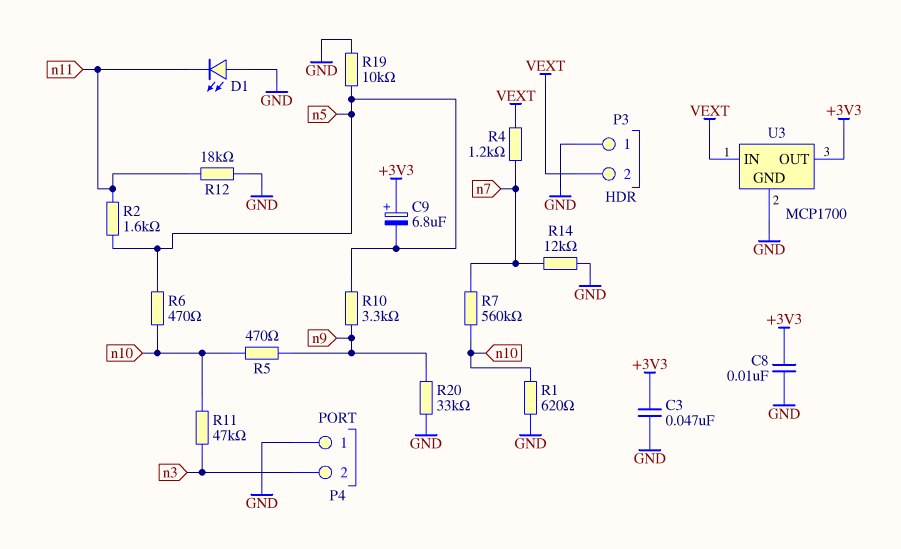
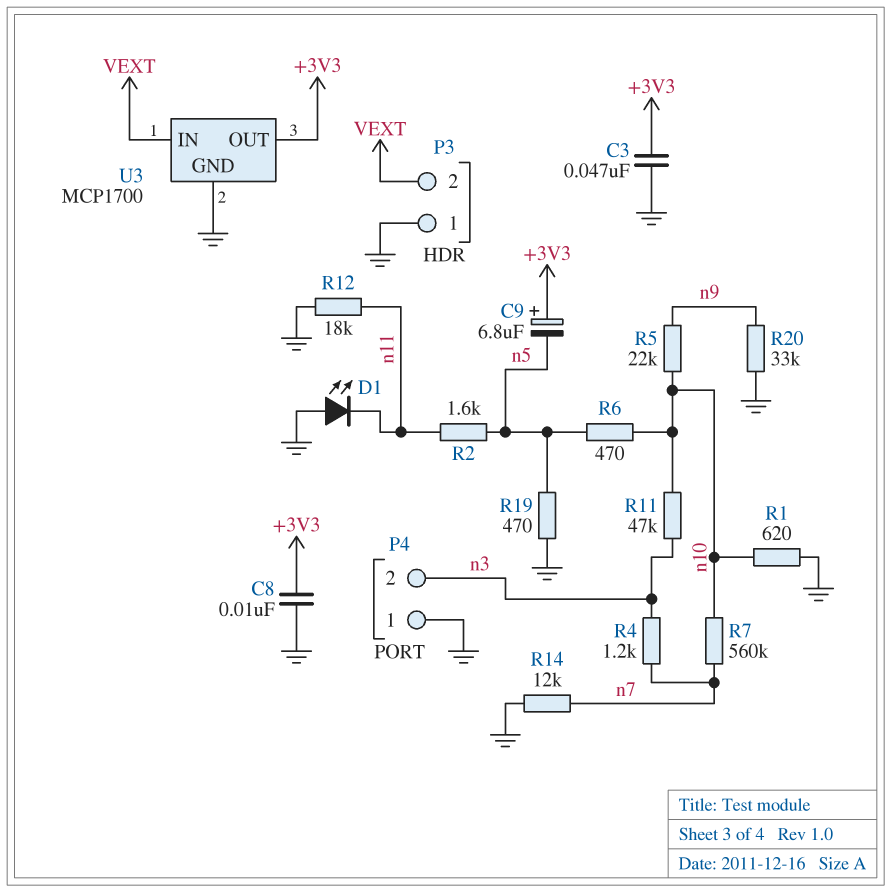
R4: 1.2k (VEXT, n7) -> 1.2k (n3, n7)
R5: 470 (n9, n10) -> 22k (n9, n10)
R10: 3.3k (n5, n9) -> none
R19: 10k (GND, n5) -> 470 (GND, n5)

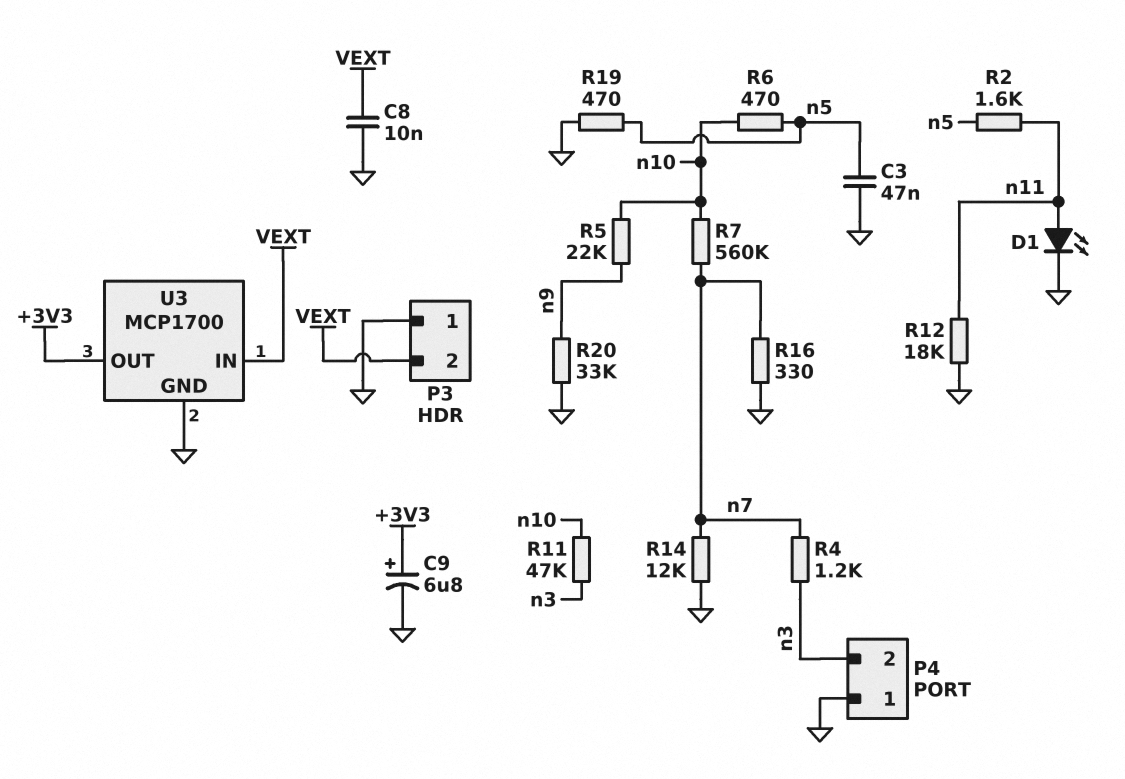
C3: 47nF (+3V3, GND) -> 47nF (GND, n5)
C8: 10nF (+3V3, GND) -> 10nF (GND, VEXT)
C9: 6.8uF (plus +3V3, minus n5) -> 6.8uF (plus +3V3, minus GND)
D1: LED (A GND, K n11) -> LED (A n11, K GND)
R1: 620 (GND, n10) -> none
R16: none -> 330 (GND, n7)

